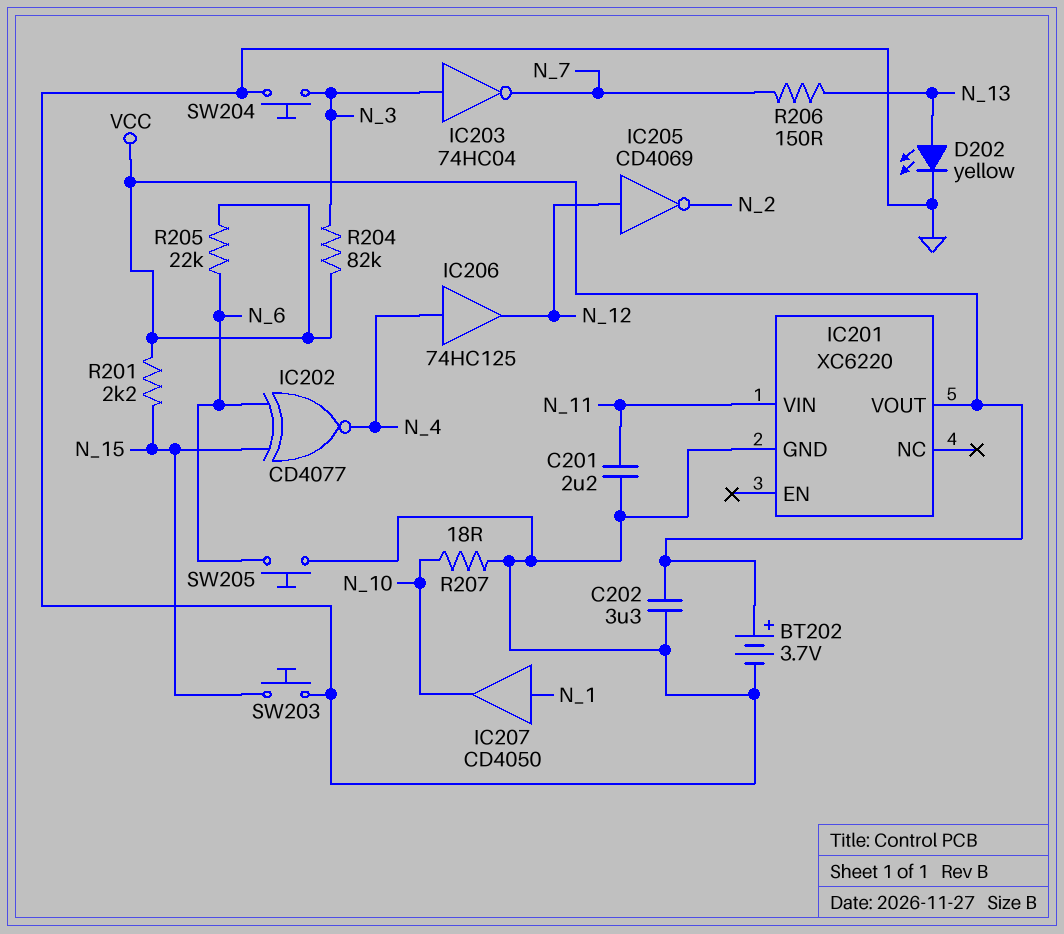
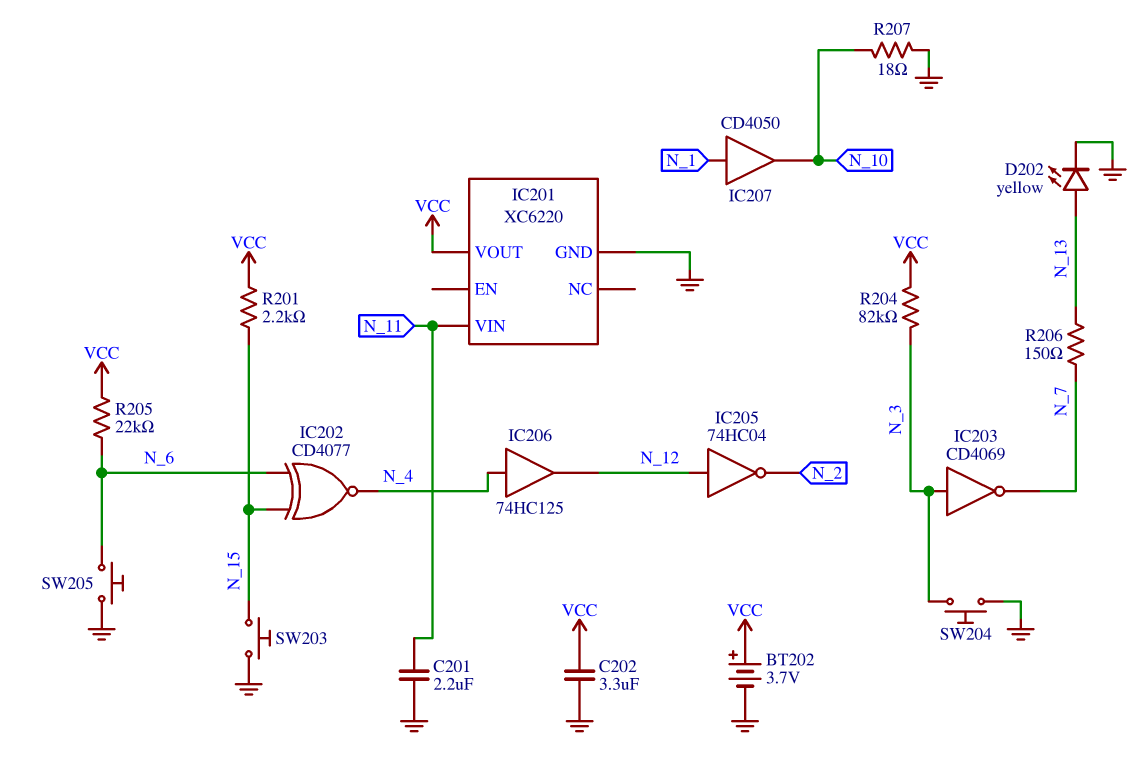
IC203: NOT 74HC04 (in N_3, out N_7) -> NOT CD4069 (in N_3, out N_7)
IC205: NOT CD4069 (in N_12, out N_2) -> NOT 74HC04 (in N_12, out N_2)

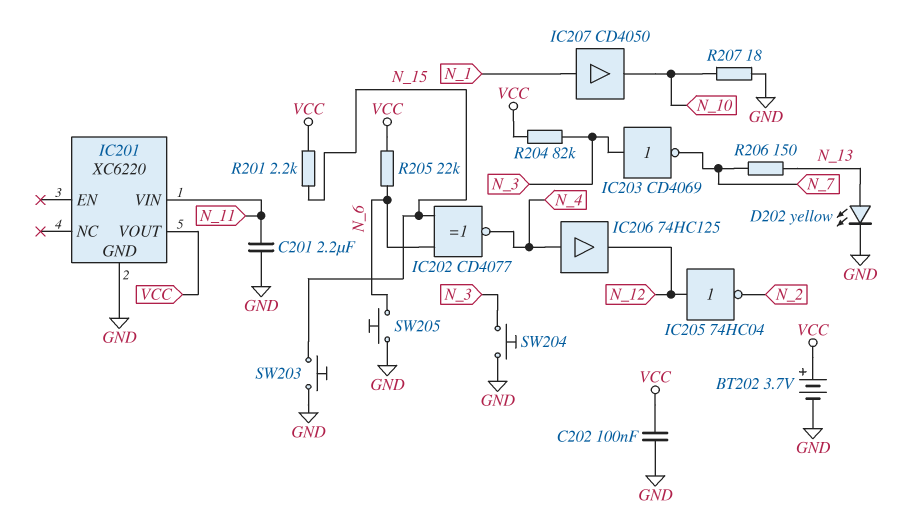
C202: 3.3uF (GND, VCC) -> 100nF (GND, VCC)

